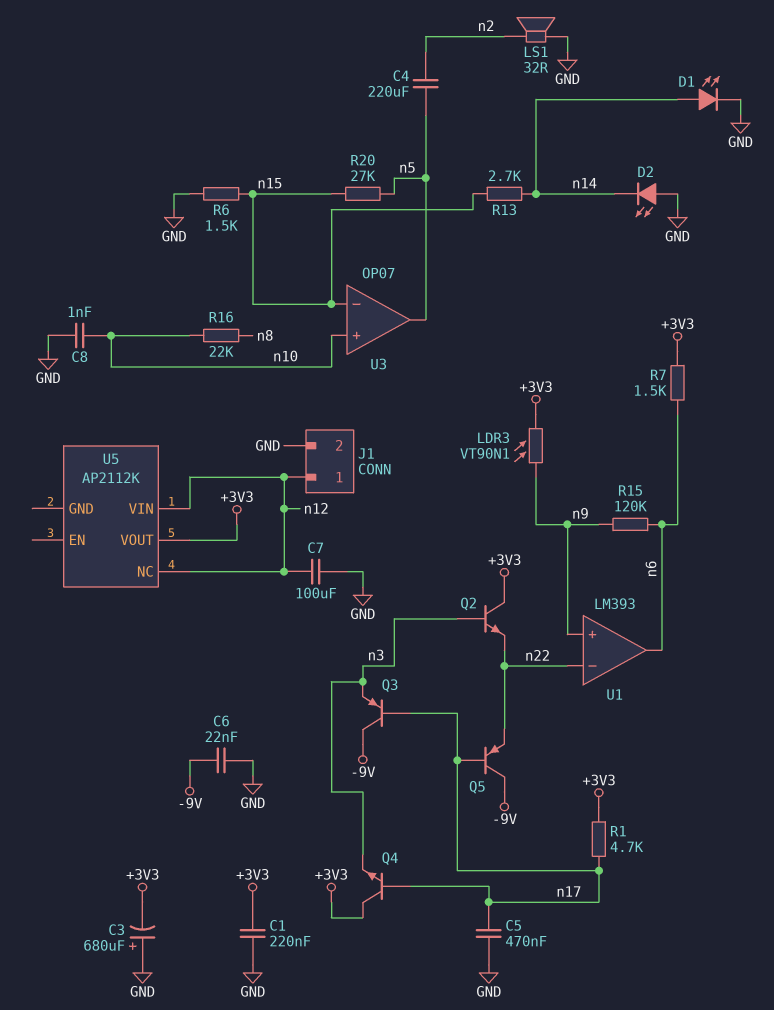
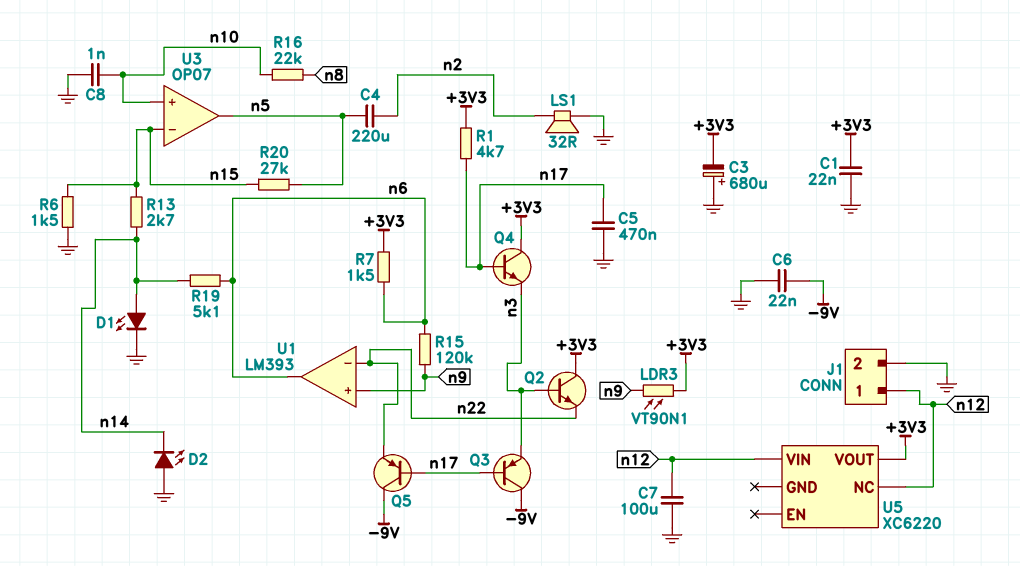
C1: 220nF (+3V3, GND) -> 22nF (+3V3, GND)
R19: none -> 5.1k (n6, n14)
U5: AP2112K -> XC6220

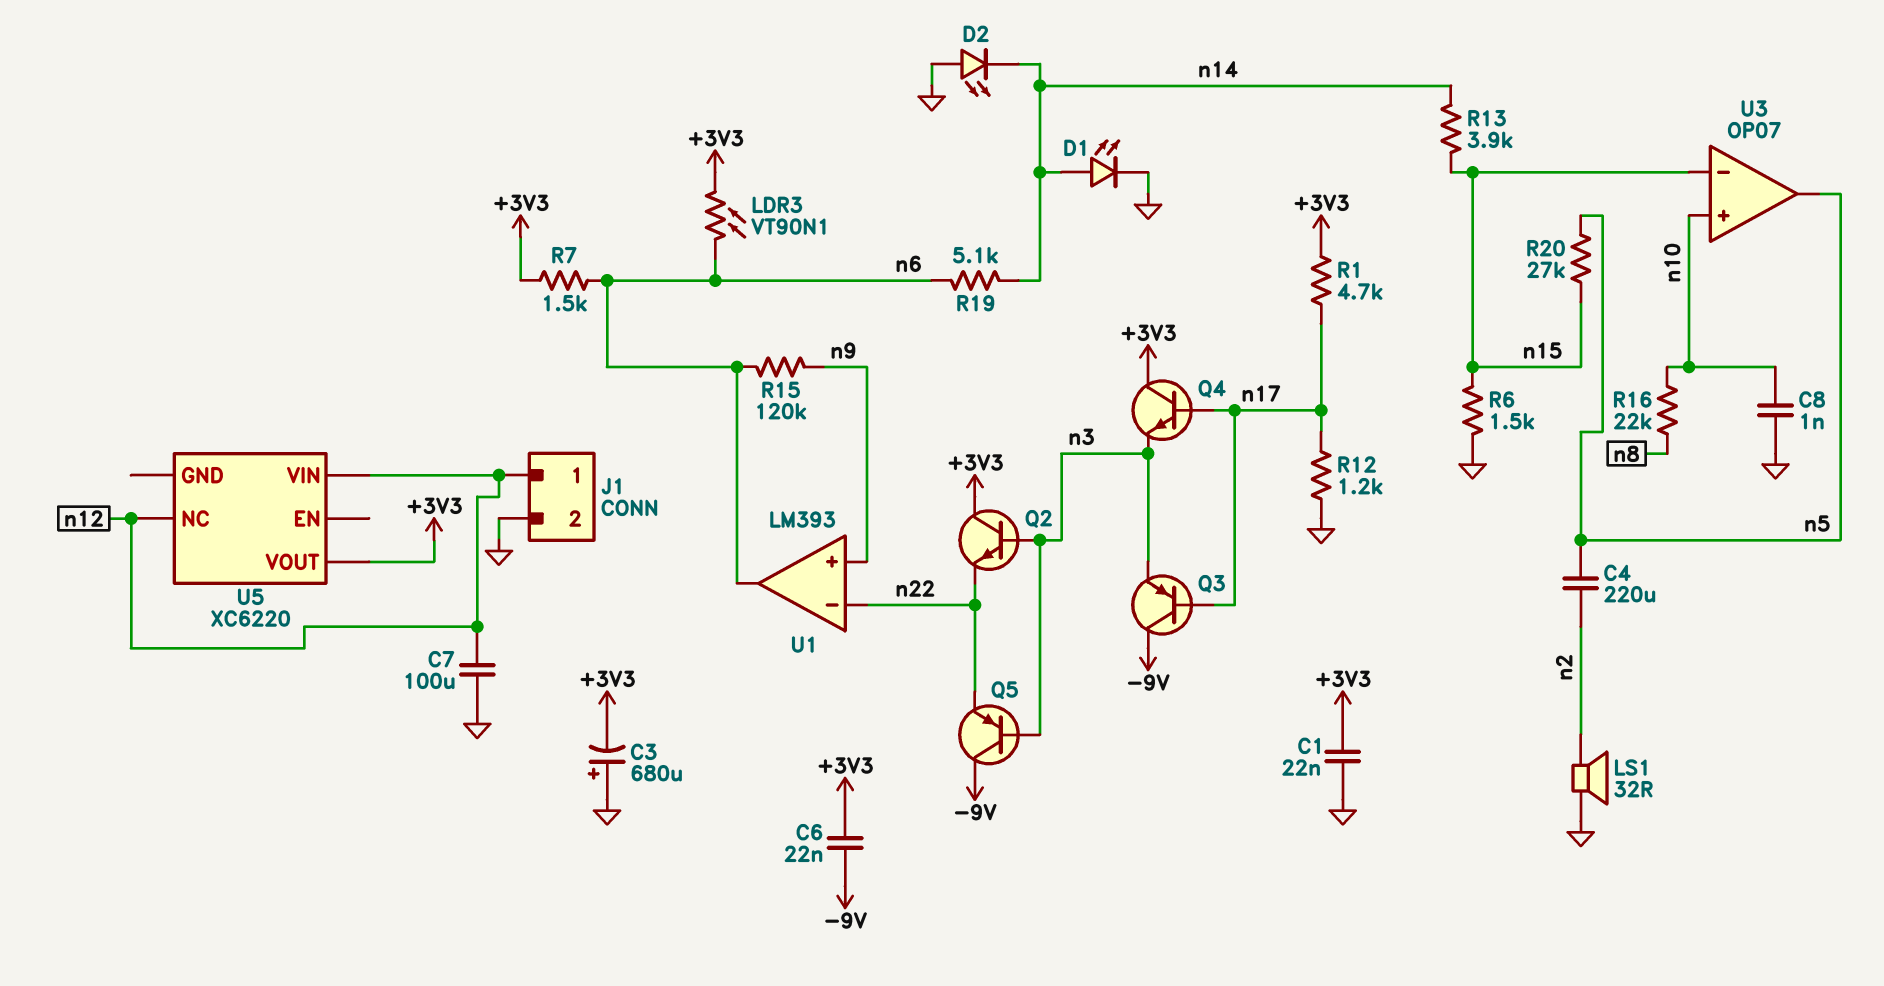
C5: 470nF (GND, n17) -> none
C6: 22nF (-9V, GND) -> 22nF (+3V3, -9V)
LDR3: VT90N1 (+3V3, n9) -> VT90N1 (+3V3, n6)
Q5: PNP (B n17, C -9V, E n22) -> PNP (B n3, C -9V, E n22)
R12: none -> 1.2k (GND, n17)
R13: 2.7k (n14, n15) -> 3.9k (n14, n15)

